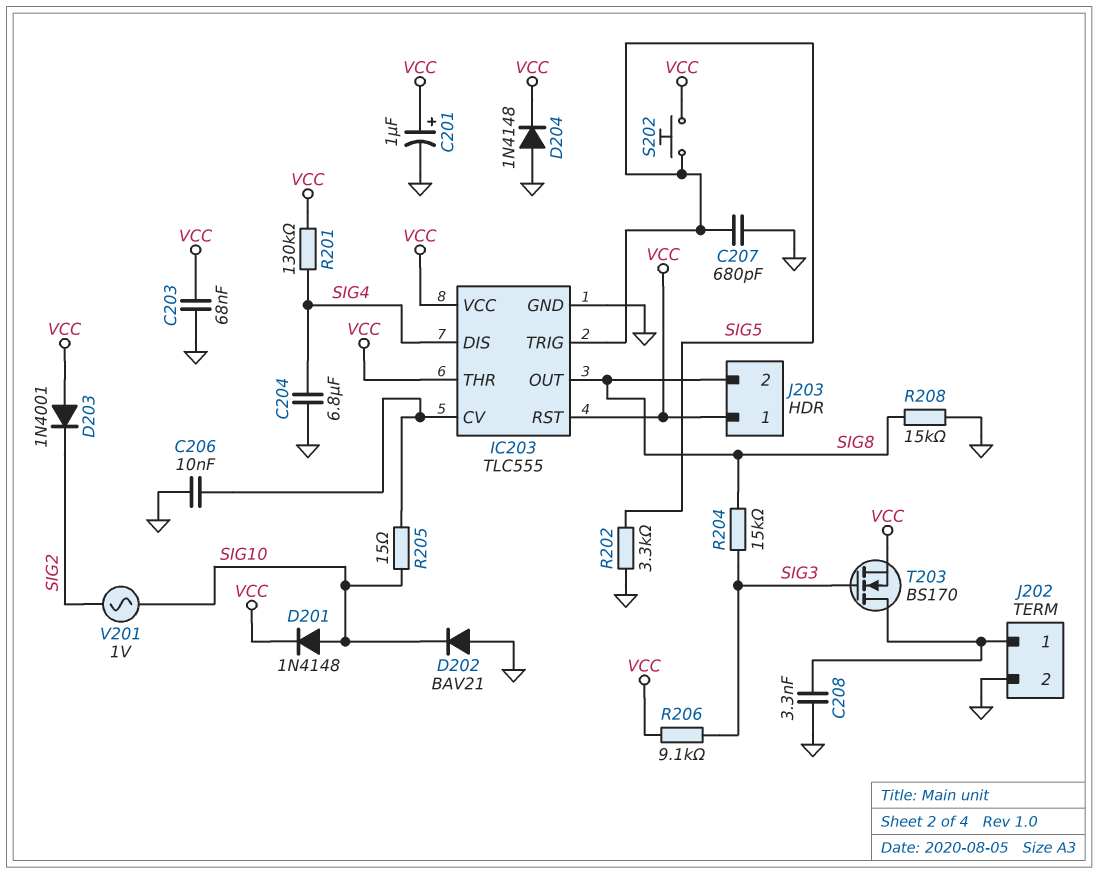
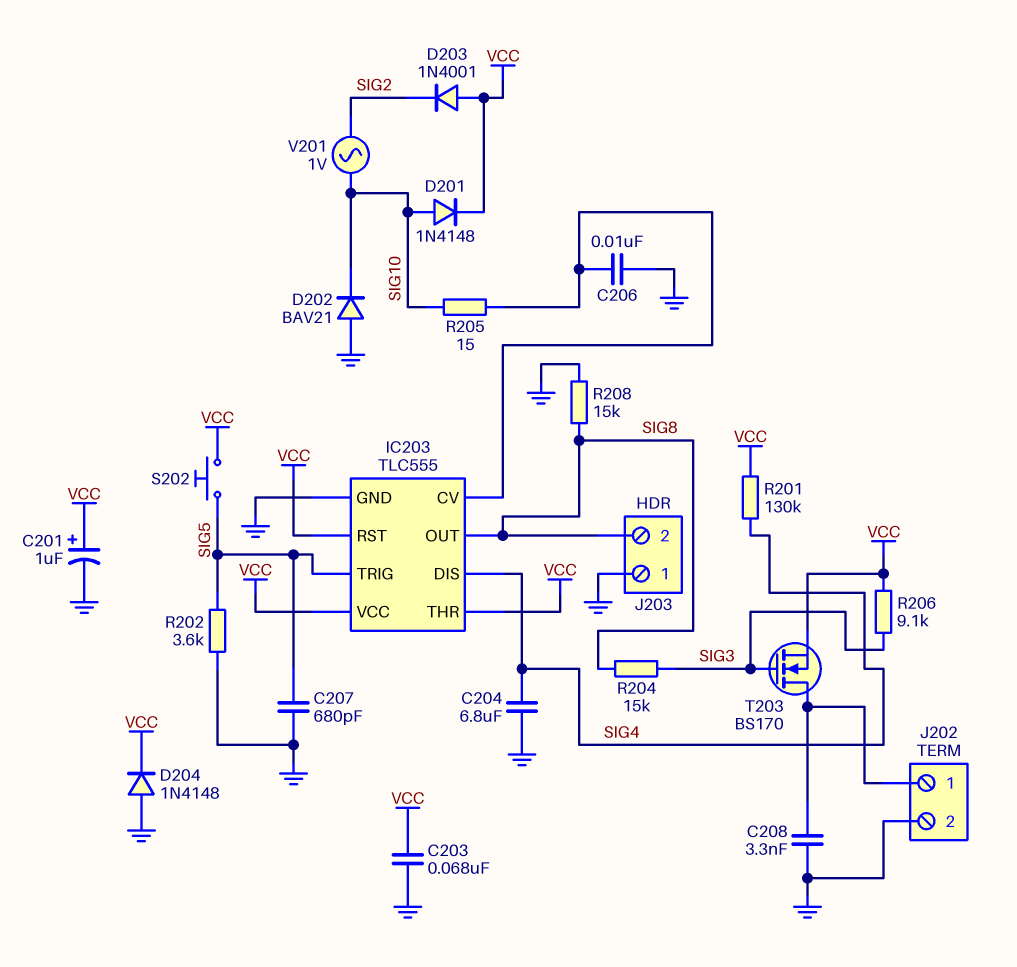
J203 pin 1: VCC -> GND
R202: 3.3k (GND, SIG5) -> 3.6k (GND, SIG5)

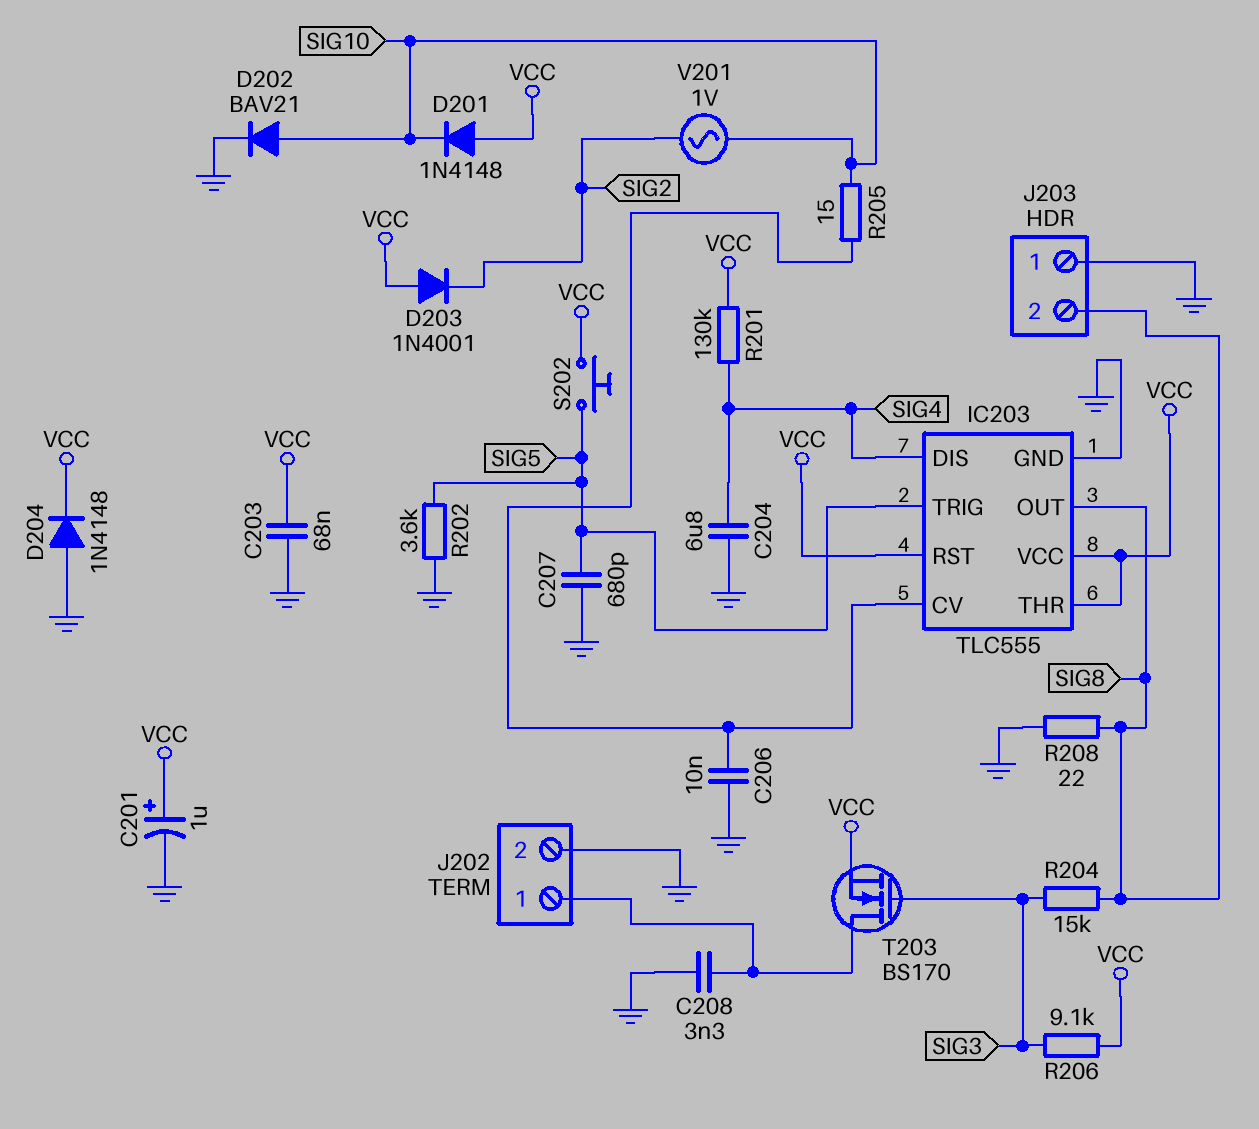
D201: diode 1N4148 (A SIG10, K VCC) -> diode 1N4148 (A VCC, K SIG10)
D202: diode BAV21 (A GND, K SIG10) -> diode BAV21 (A SIG10, K GND)
R208: 15k (GND, SIG8) -> 22 (GND, SIG8)

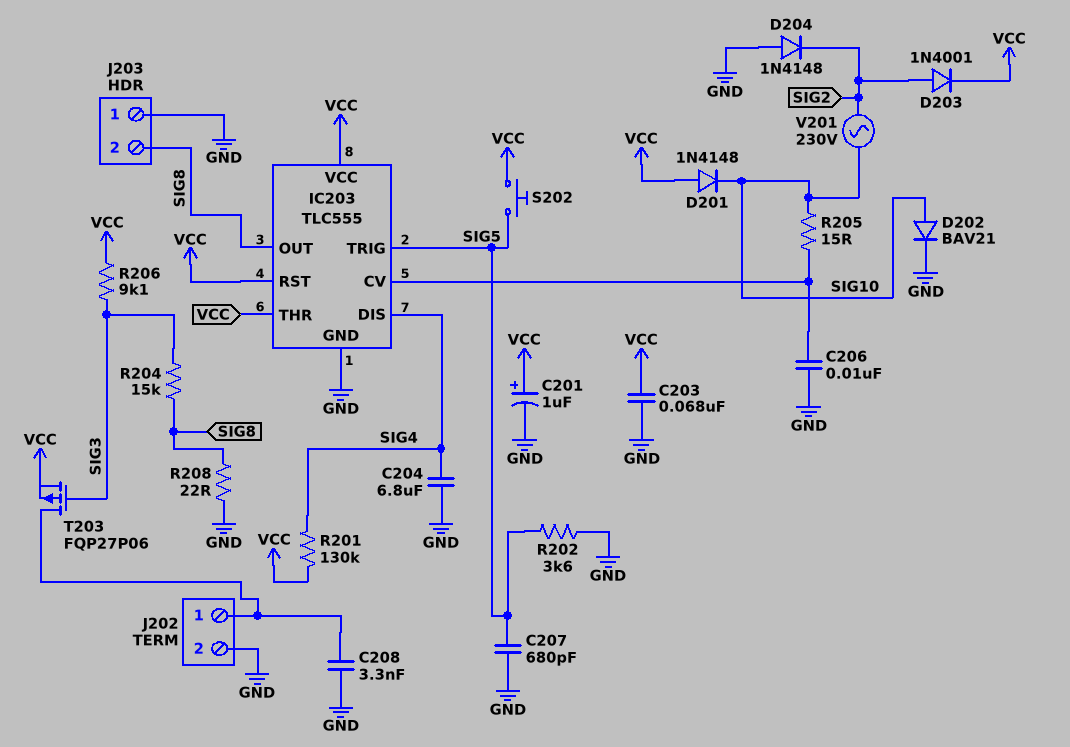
D203: diode 1N4001 (A VCC, K SIG2) -> diode 1N4001 (A SIG2, K VCC)
D204: diode 1N4148 (A GND, K VCC) -> diode 1N4148 (A GND, K SIG2)
T203: NMOS BS170 (G SIG3, D J202/1, S VCC) -> PMOS FQP27P06 (G SIG3, D J202/1, S VCC)
V201: AC 1V (SIG2, SIG10) -> AC 230V (SIG2, SIG10)

